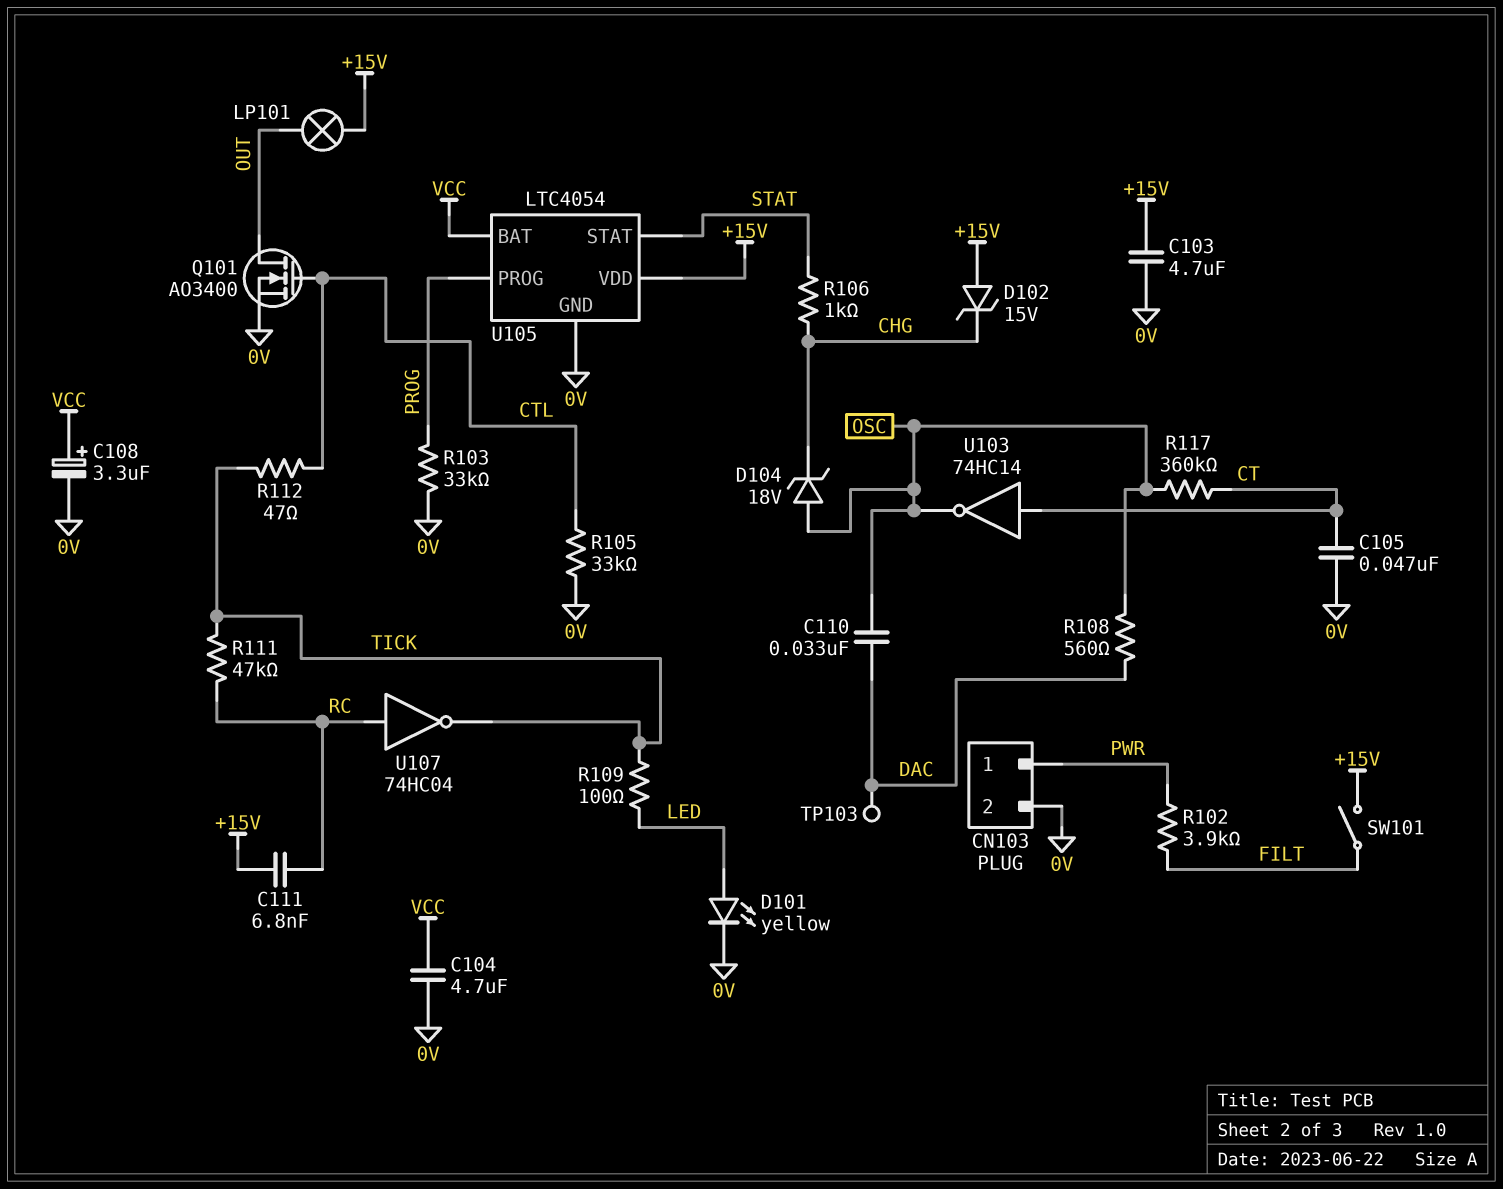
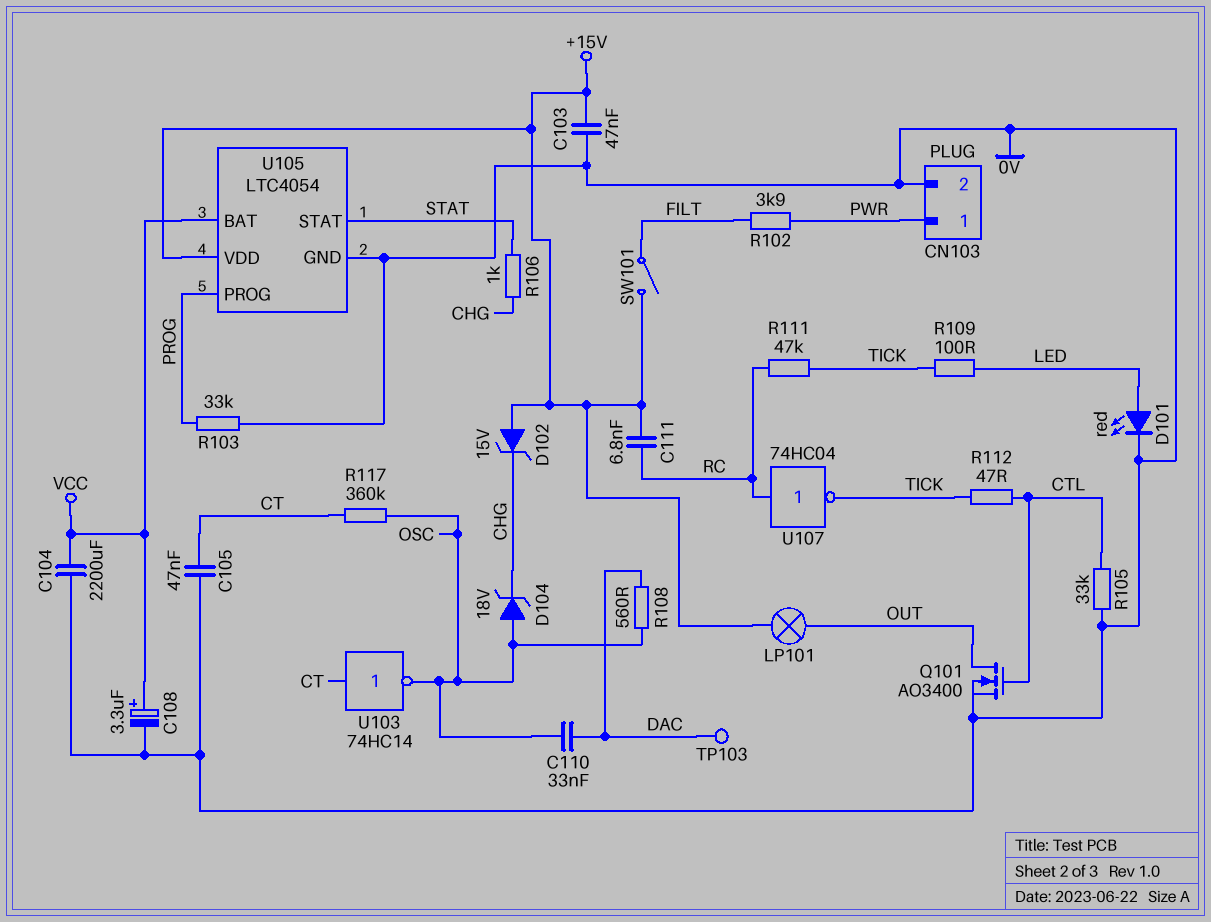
C103: 4.7uF (+15V, 0V) -> 47nF (+15V, 0V)
C104: 4.7uF (0V, VCC) -> 2200uF (0V, VCC)
D101: LED yellow (A LED, K 0V) -> LED red (A LED, K 0V)

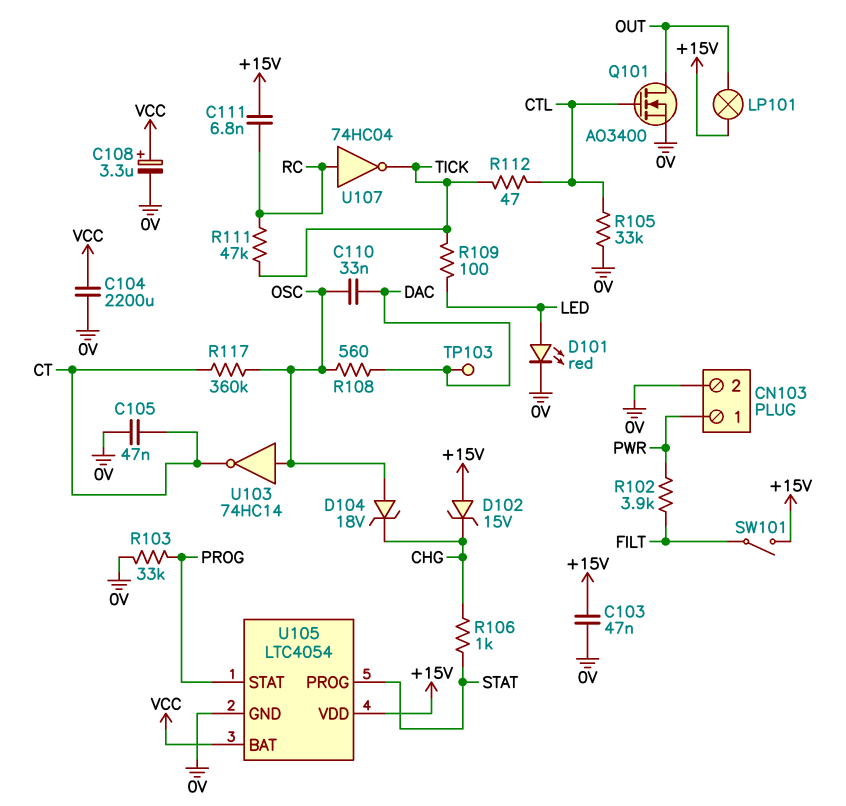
U103: NOT 74HC14 (in CT, out OSC) -> NOT 74HC14 (in OSC, out CT)
U105 pin PROG: PROG -> STAT
U105 pin STAT: STAT -> PROG

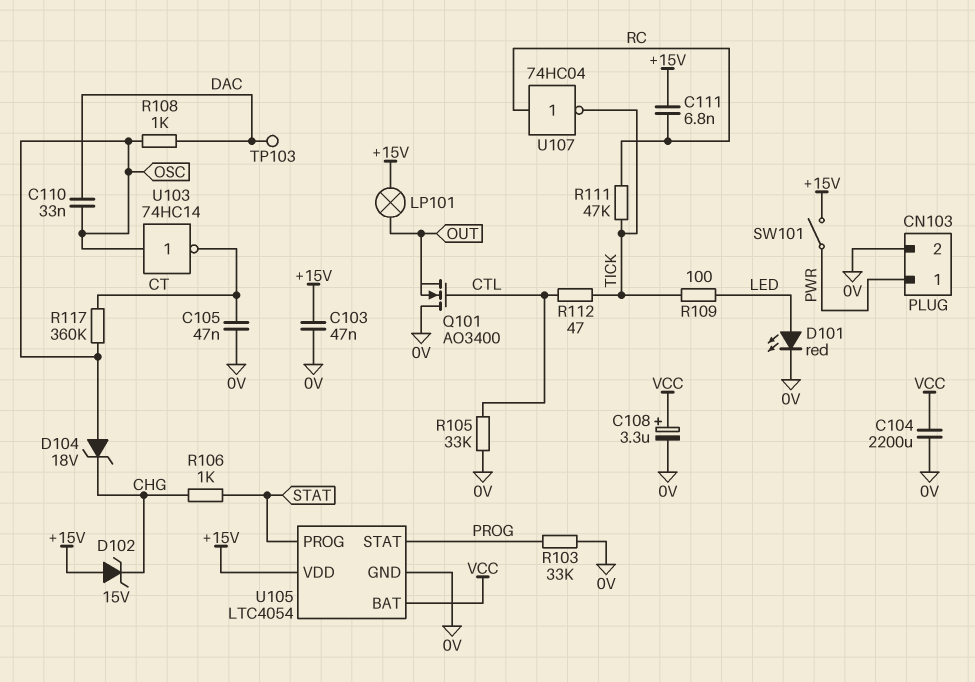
Q101: NMOS AO3400 (G CTL, D OUT, S 0V) -> NMOS AO3400 (G CTL, D 0V, S OUT)
R102: 3.9k (FILT, PWR) -> none
R108: 560 (DAC, OSC) -> 1k (DAC, OSC)
SW101: switch (+15V, FILT) -> switch (+15V, PWR)

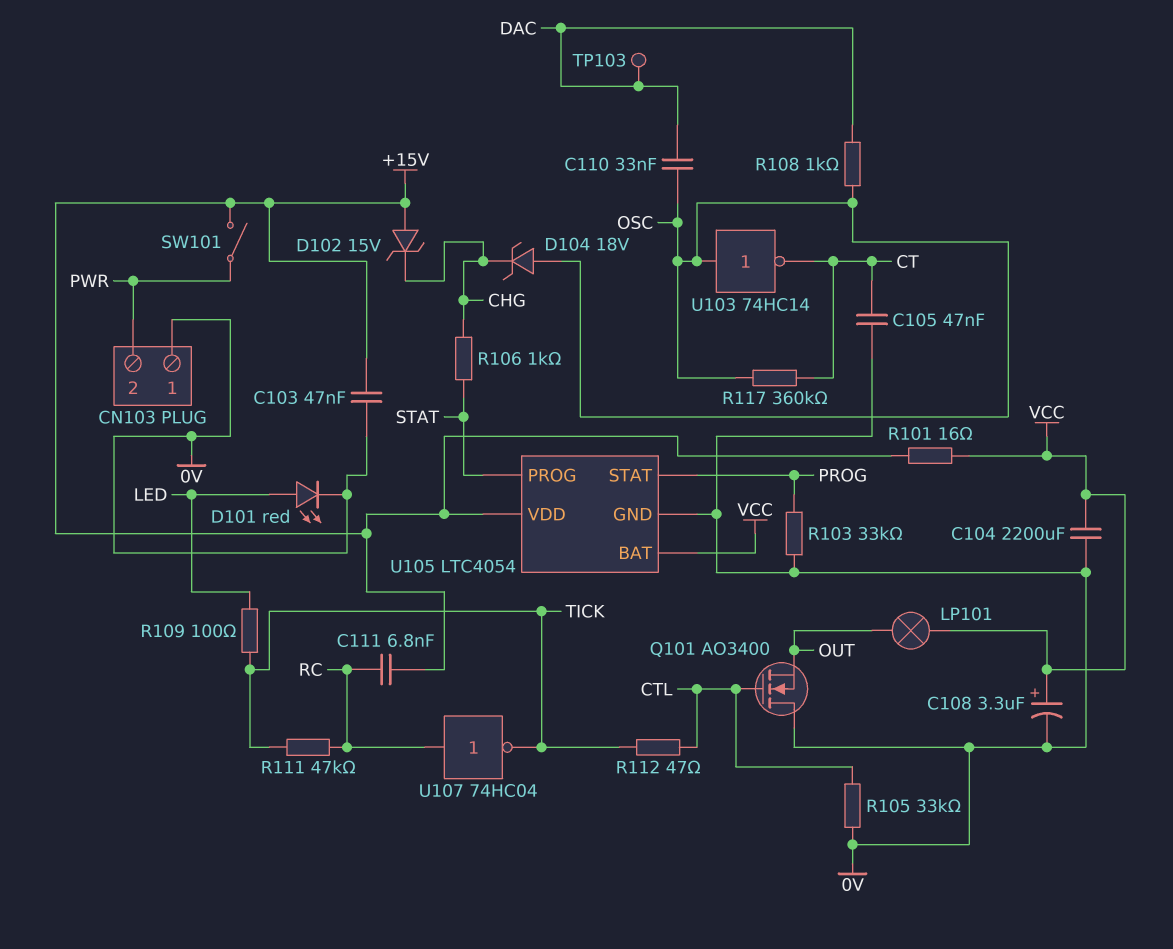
CN103 pin 1: PWR -> 0V
CN103 pin 2: 0V -> PWR
LP101: lamp (+15V, OUT) -> lamp (OUT, VCC)
R101: none -> 16 (+15V, VCC)

